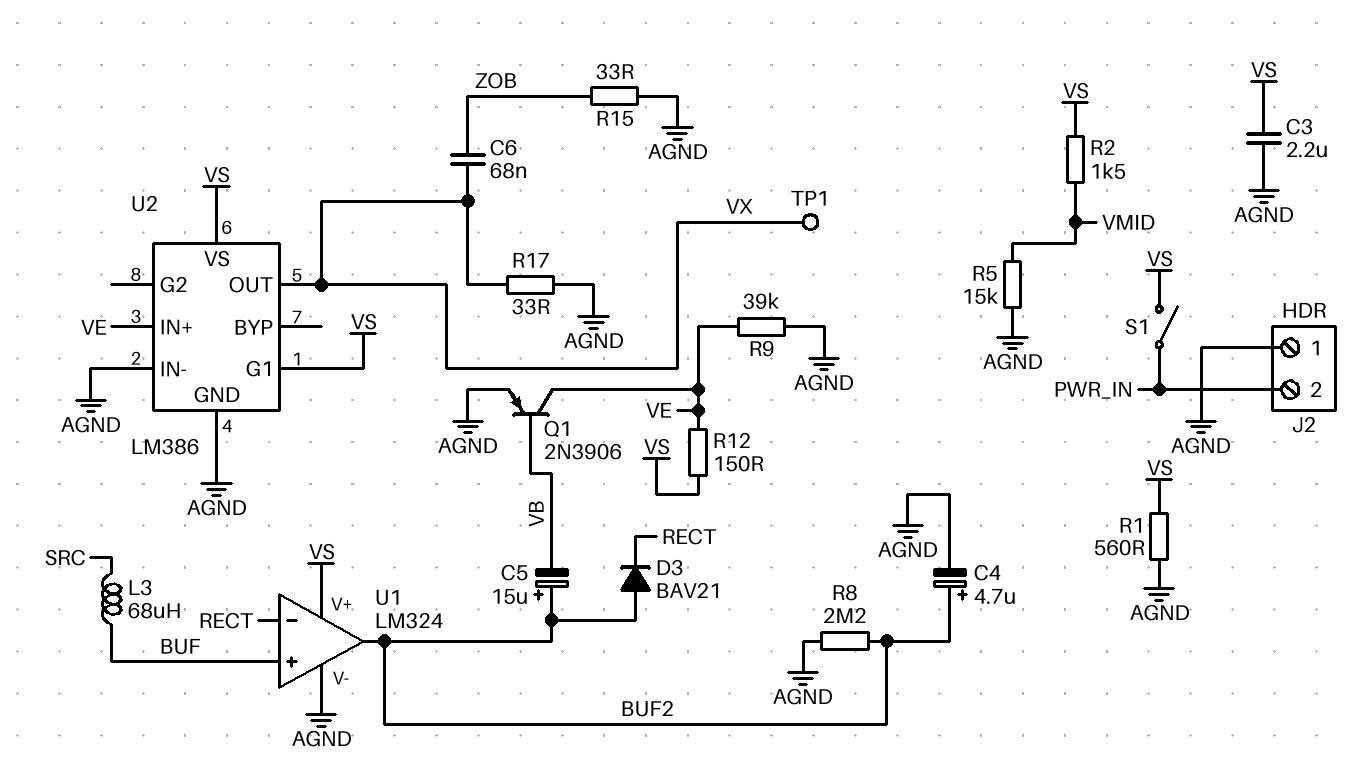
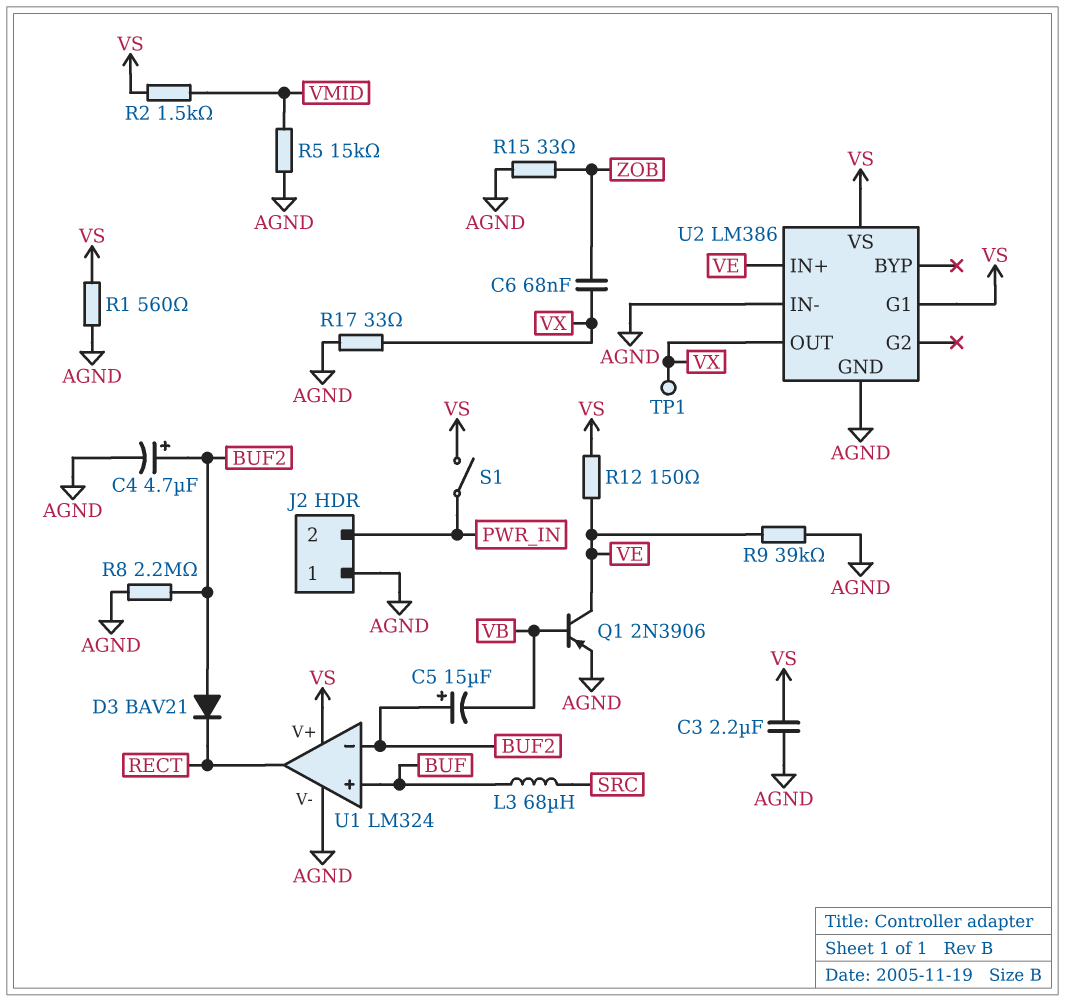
U1 pin in-: RECT -> BUF2
U1 pin out: BUF2 -> RECT

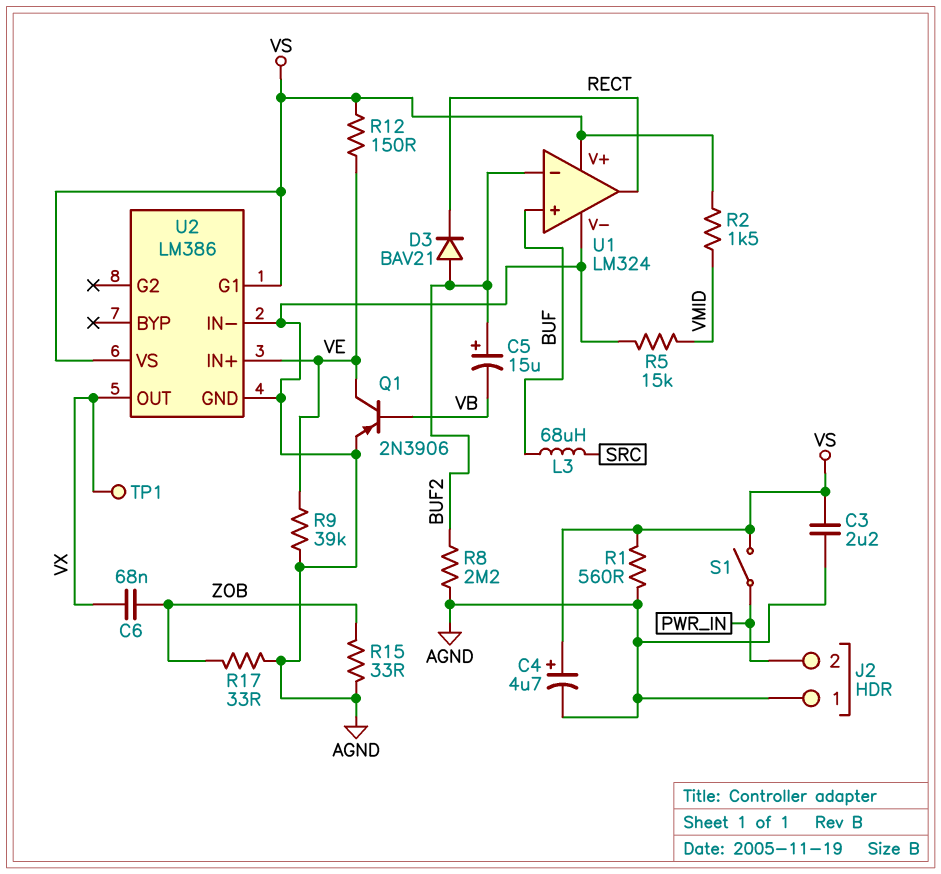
C4: 4.7uF (plus BUF2, minus AGND) -> 4.7uF (plus VS, minus AGND)
R17: 33 (AGND, VX) -> 33 (AGND, ZOB)

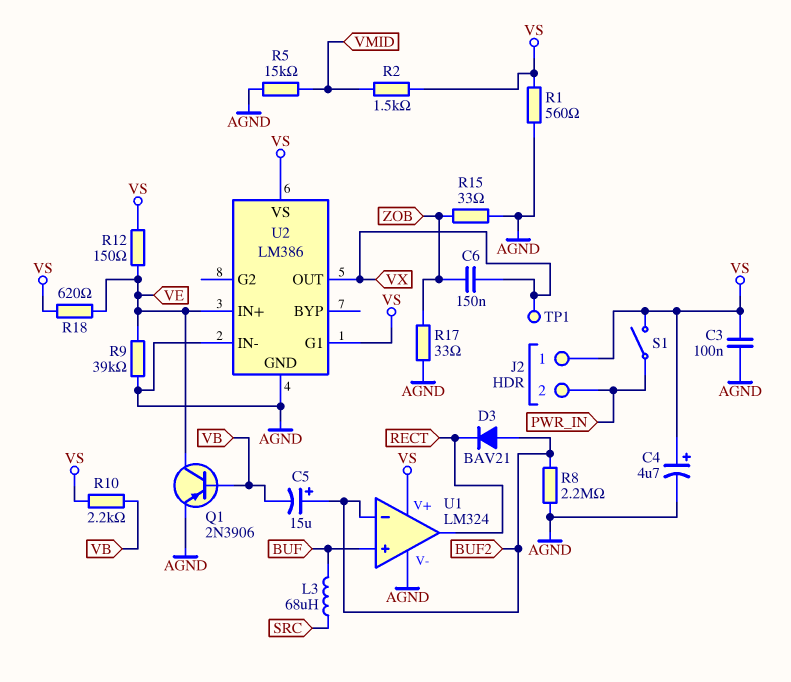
C3: 2.2uF (AGND, VS) -> 100nF (AGND, VS)
C6: 68nF (VX, ZOB) -> 150nF (VX, ZOB)
J2 pin 1: AGND -> VS
R10: none -> 2.2k (VB, VS)
R18: none -> 620 (VE, VS)

